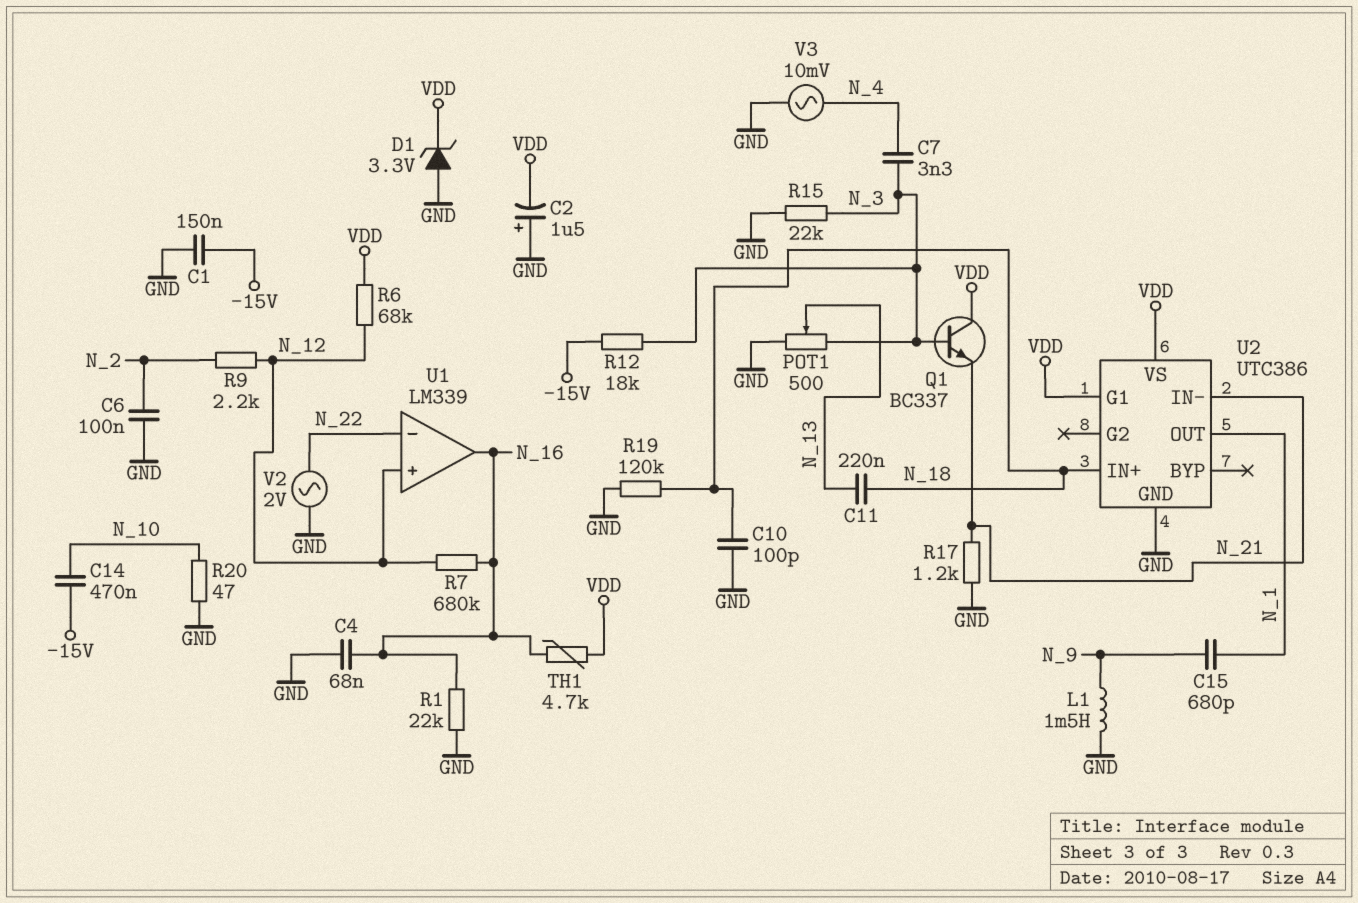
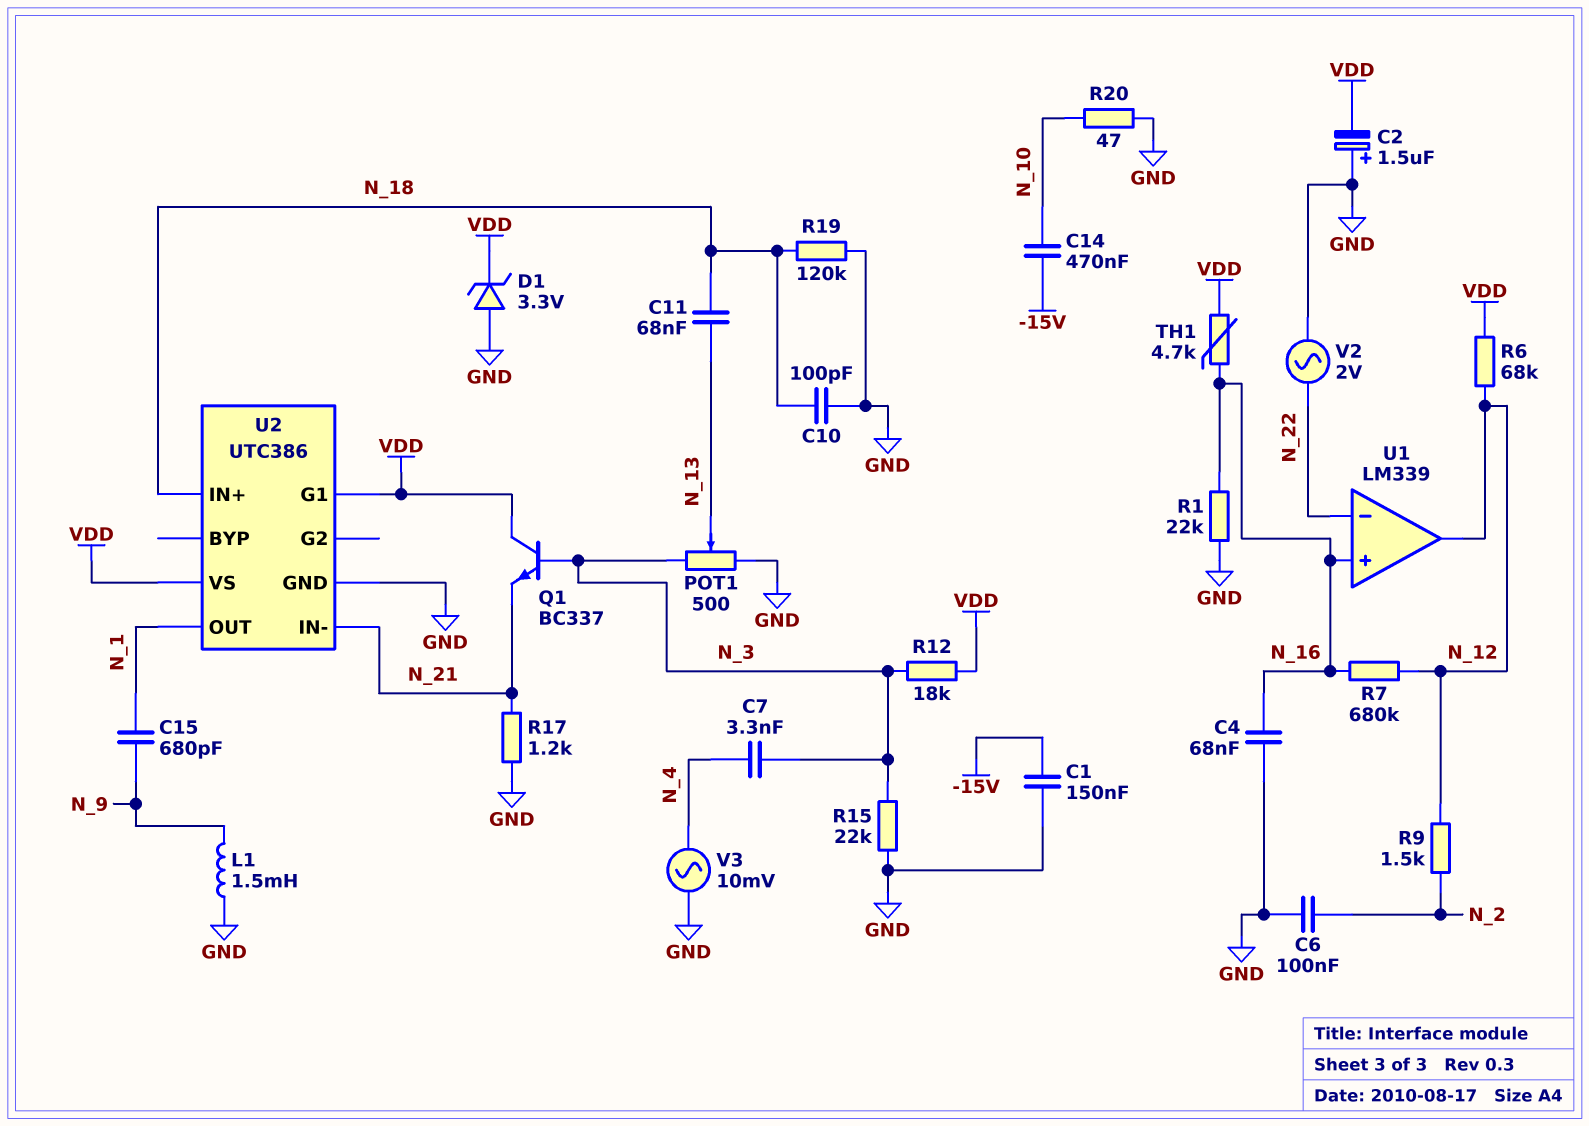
C11: 220nF (N_13, N_18) -> 68nF (N_13, N_18)
R9: 2.2k (N_2, N_12) -> 1.5k (N_2, N_12)
R12: 18k (-15V, N_3) -> 18k (N_3, VDD)
U1 pin in+: N_12 -> N_16
U1 pin out: N_16 -> N_12

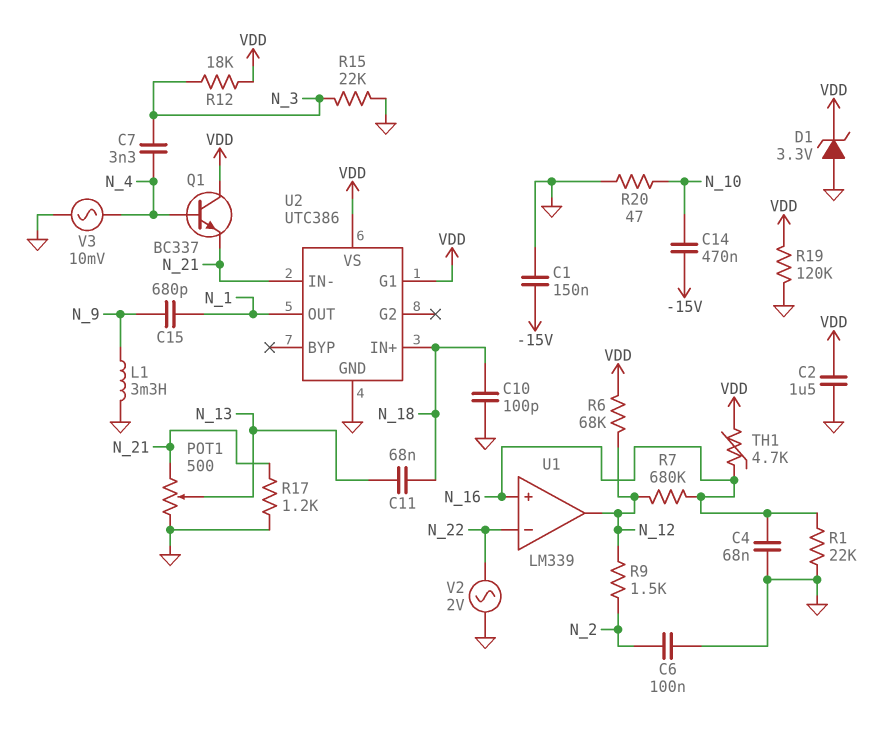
C2: 1.5uF (plus GND, minus VDD) -> 1.5uF (GND, VDD)
L1: 1.5mH (GND, N_9) -> 3.3mH (GND, N_9)
POT1: 500 (GND, N_3, wiper N_13) -> 500 (GND, N_21, wiper N_13)
Q1: NPN BC337 (B N_3, C VDD, E N_21) -> NPN BC337 (B N_4, C VDD, E N_21)
R19: 120k (GND, N_18) -> 120k (GND, VDD)

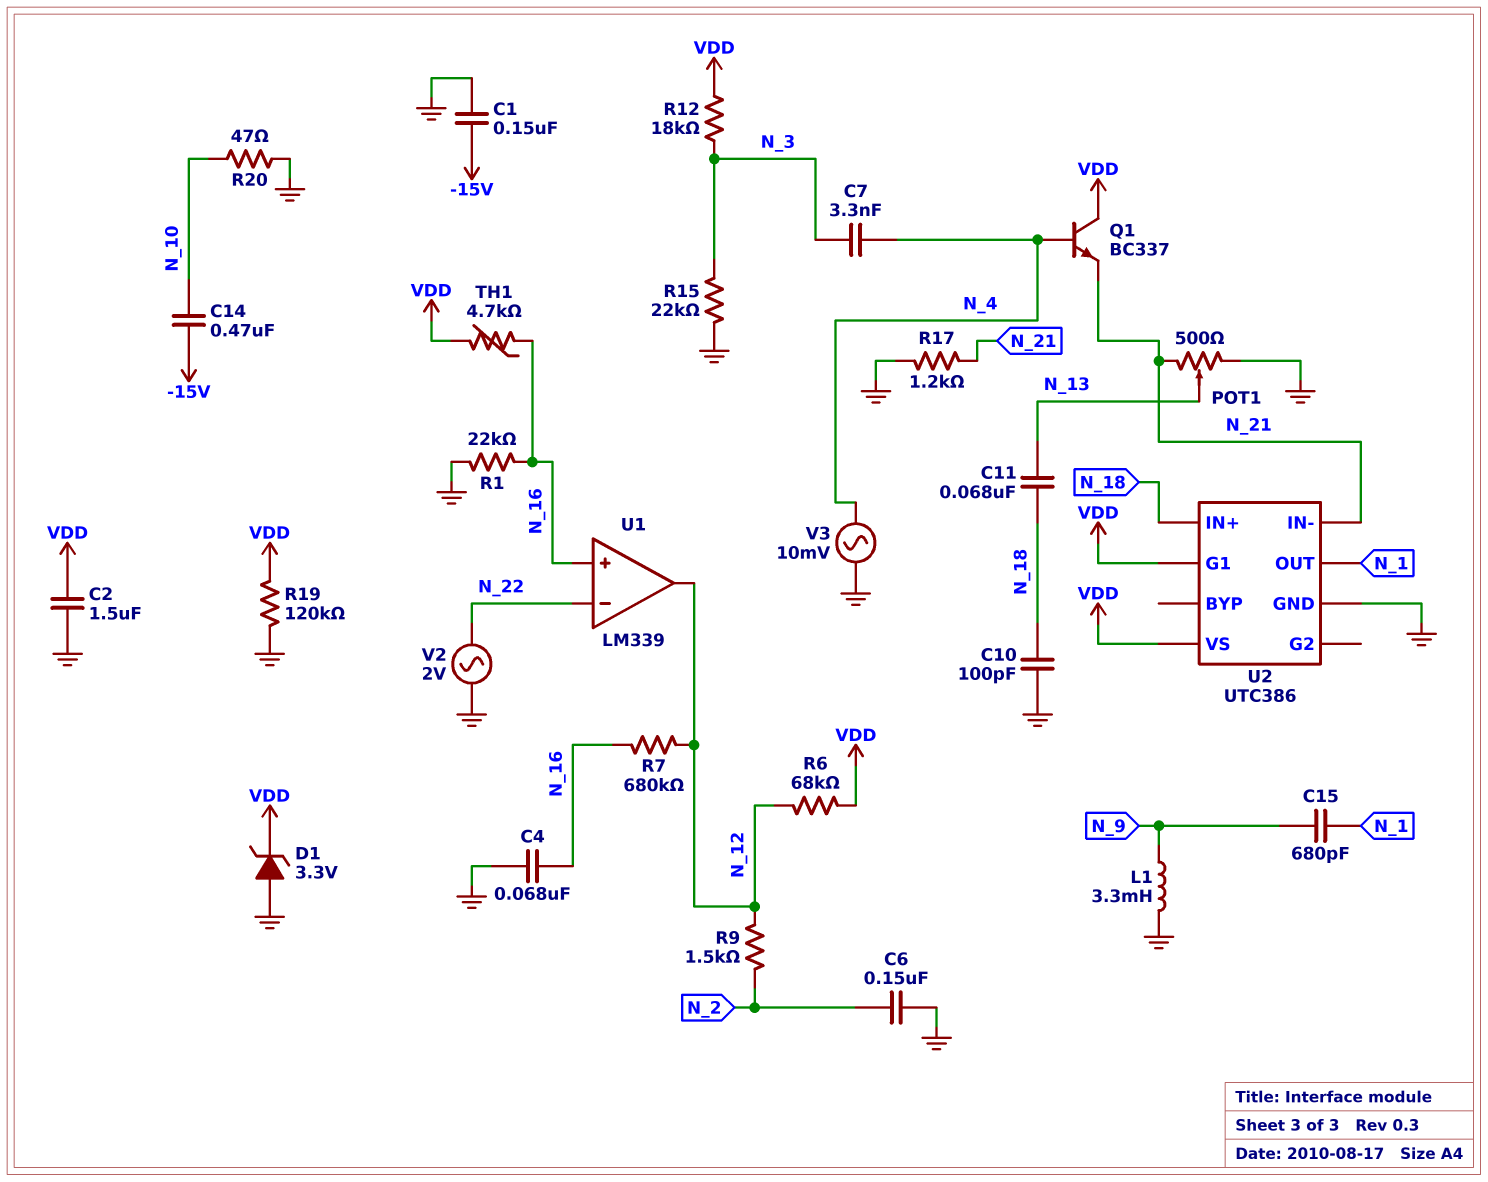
C6: 100nF (GND, N_2) -> 150nF (GND, N_2)

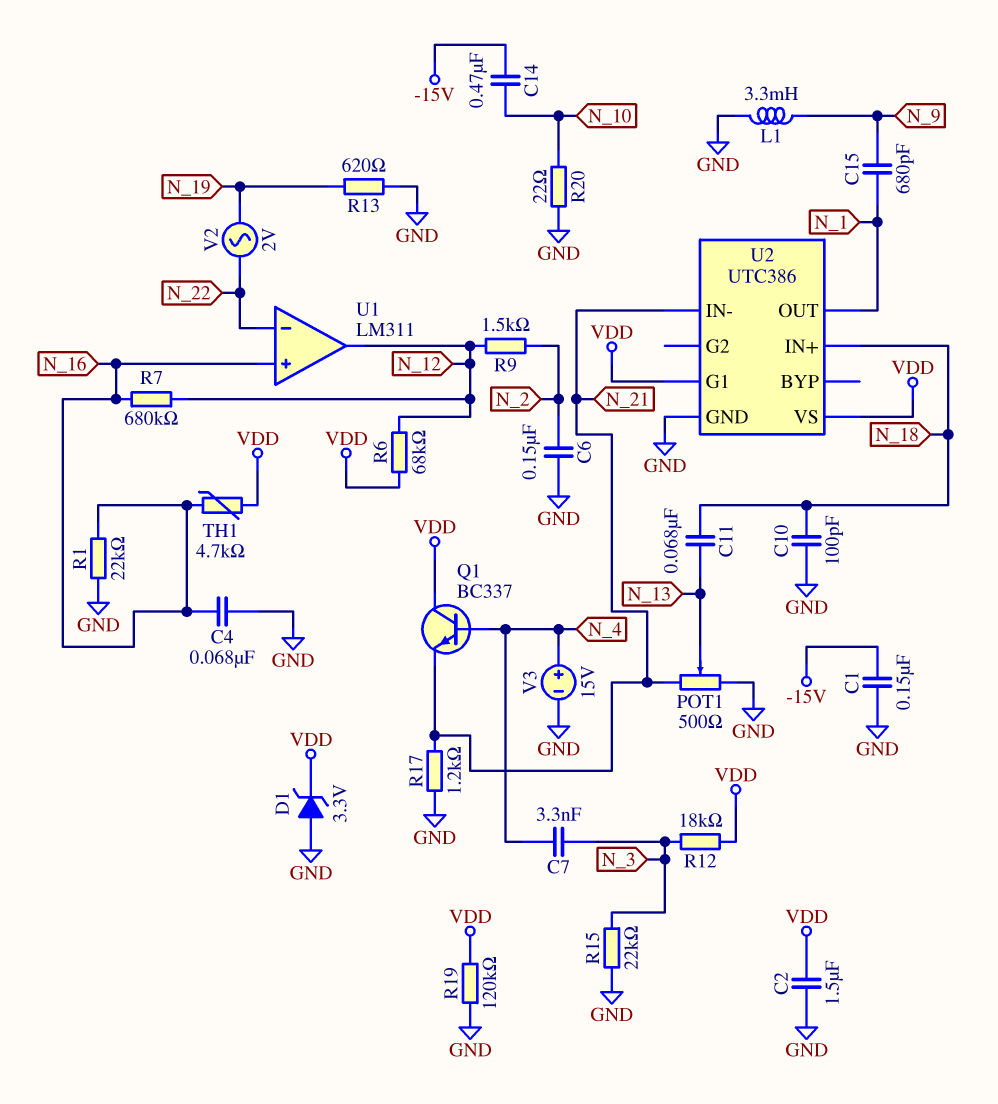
R13: none -> 620 (GND, N_19)
R20: 47 (GND, N_10) -> 22 (GND, N_10)
U1: LM339 -> LM311
V2: AC 2V (GND, N_22) -> AC 2V (N_19, N_22)
V3: AC 10mV (GND, N_4) -> 15V (plus N_4, minus GND)

